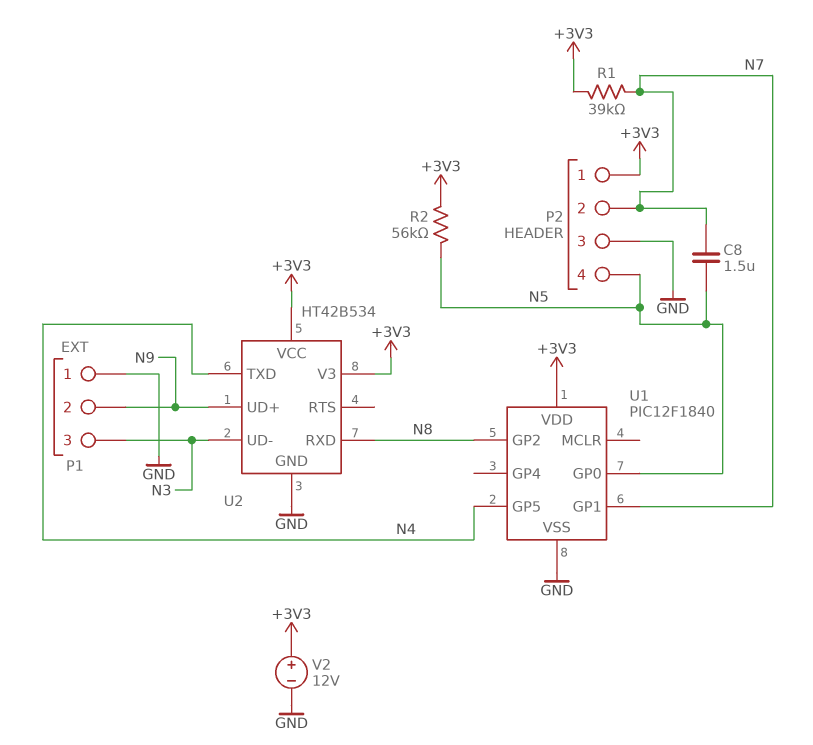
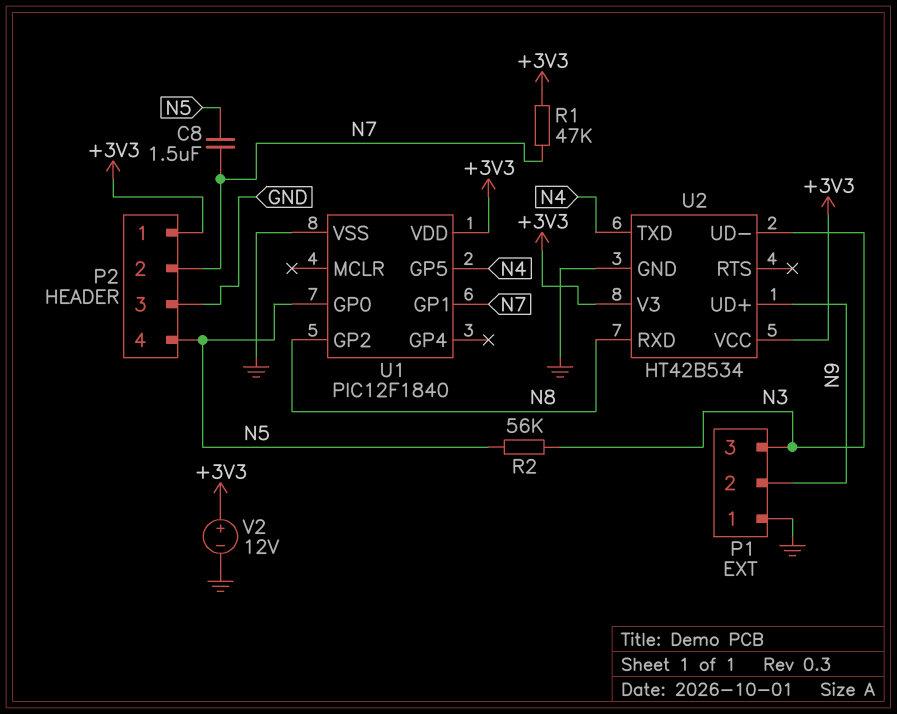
R1: 39k (+3V3, N7) -> 47k (+3V3, N7)
R2: 56k (+3V3, N5) -> 56k (N3, N5)

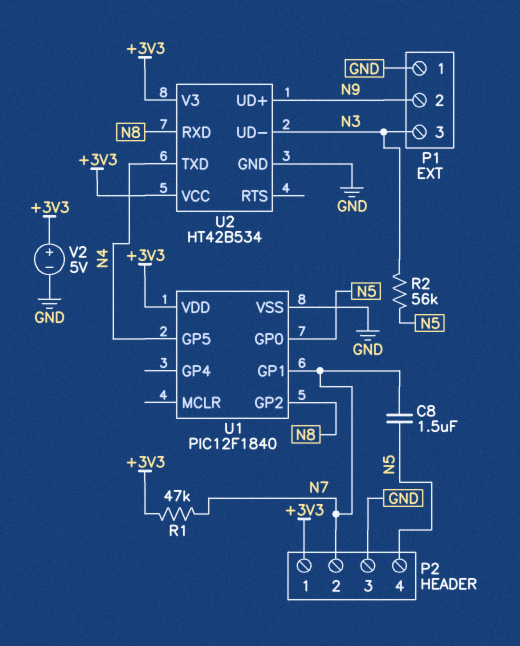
V2: 12V (plus +3V3, minus GND) -> 5V (plus +3V3, minus GND)

